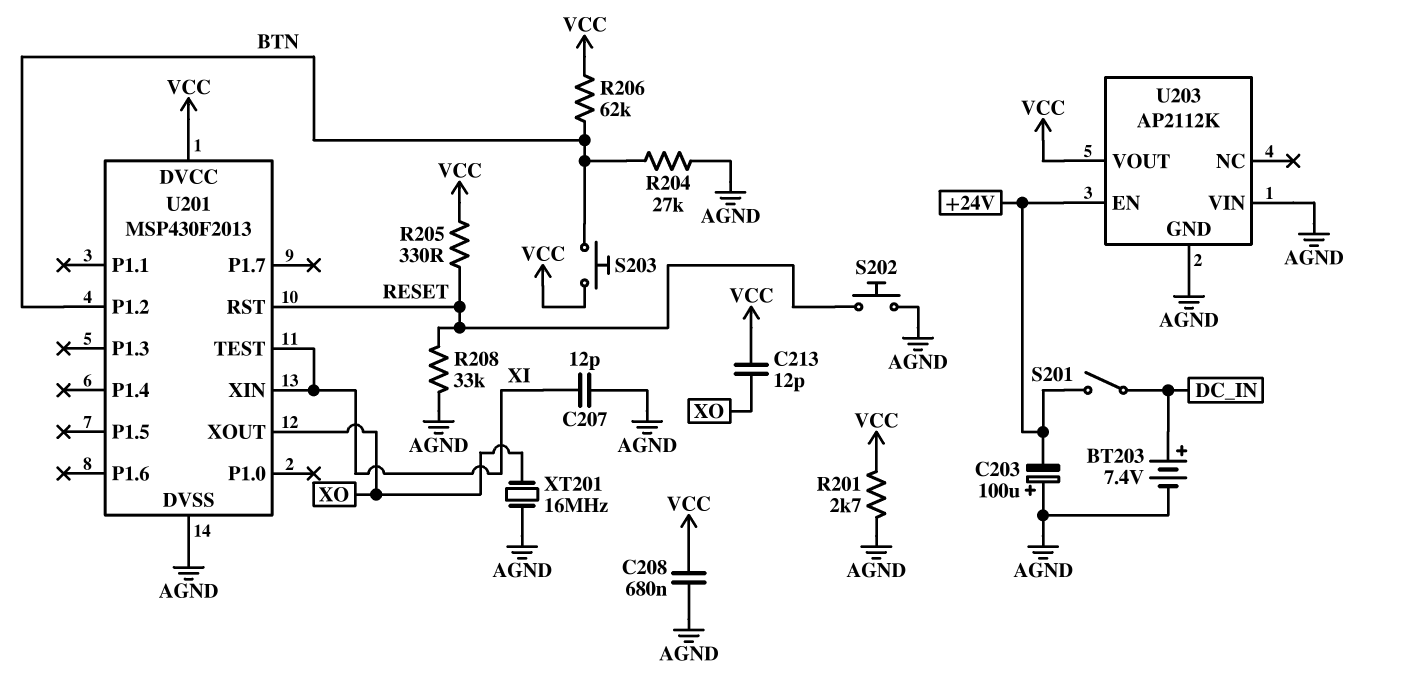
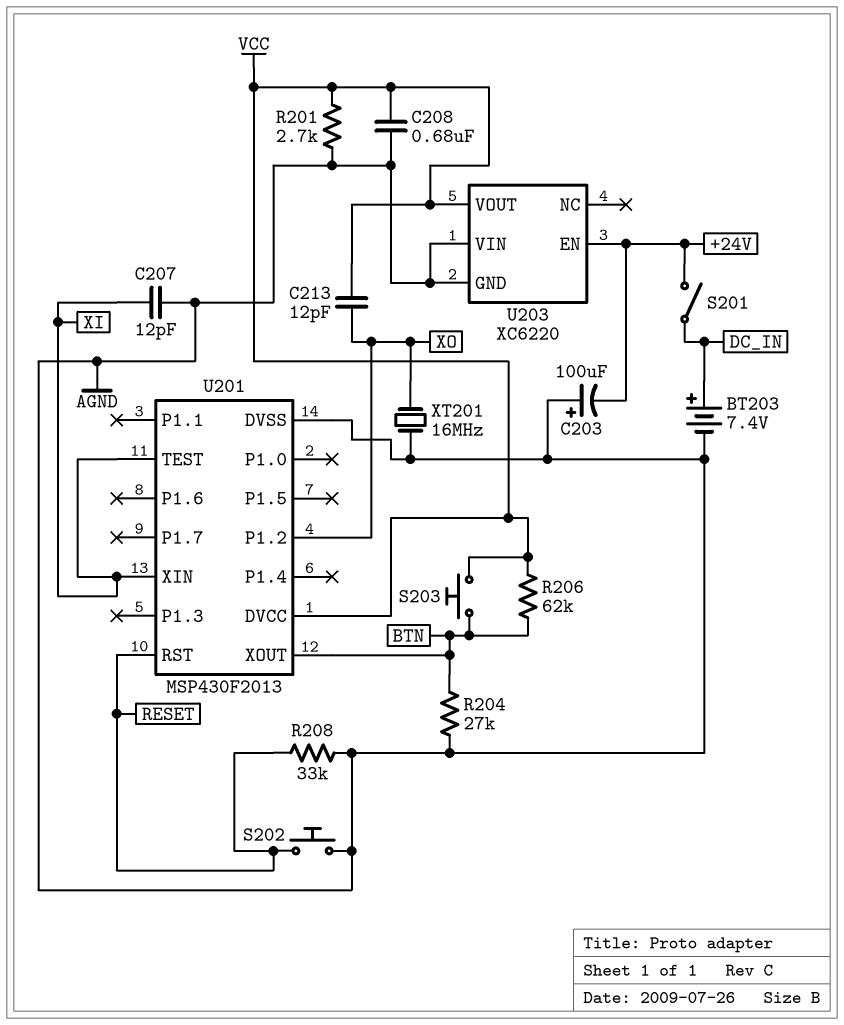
R205: 330 (RESET, VCC) -> none
U201 pin P1.2: BTN -> XO
U201 pin XOUT: XO -> BTN
U203: AP2112K -> XC6220

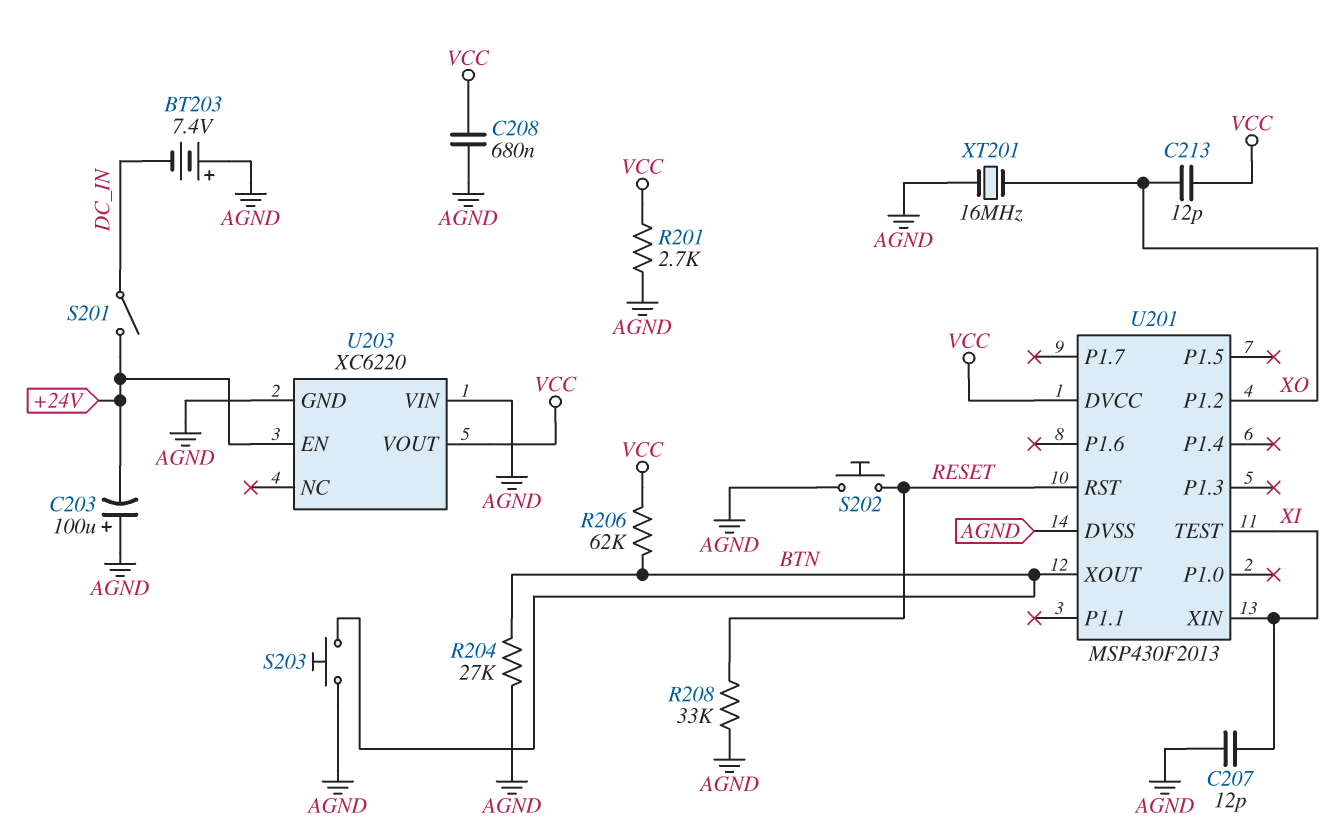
BT203: 7.4V (plus DC_IN, minus AGND) -> 7.4V (plus AGND, minus DC_IN)
S203: button (BTN, VCC) -> button (AGND, BTN)

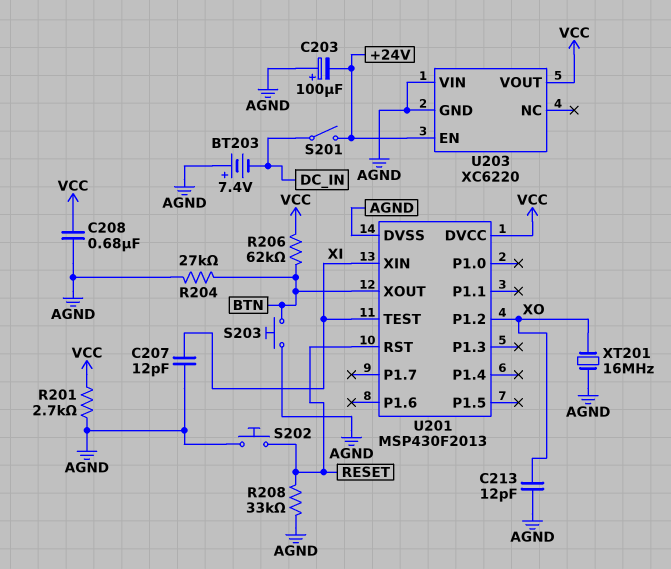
C213: 12pF (VCC, XO) -> 12pF (AGND, XO)

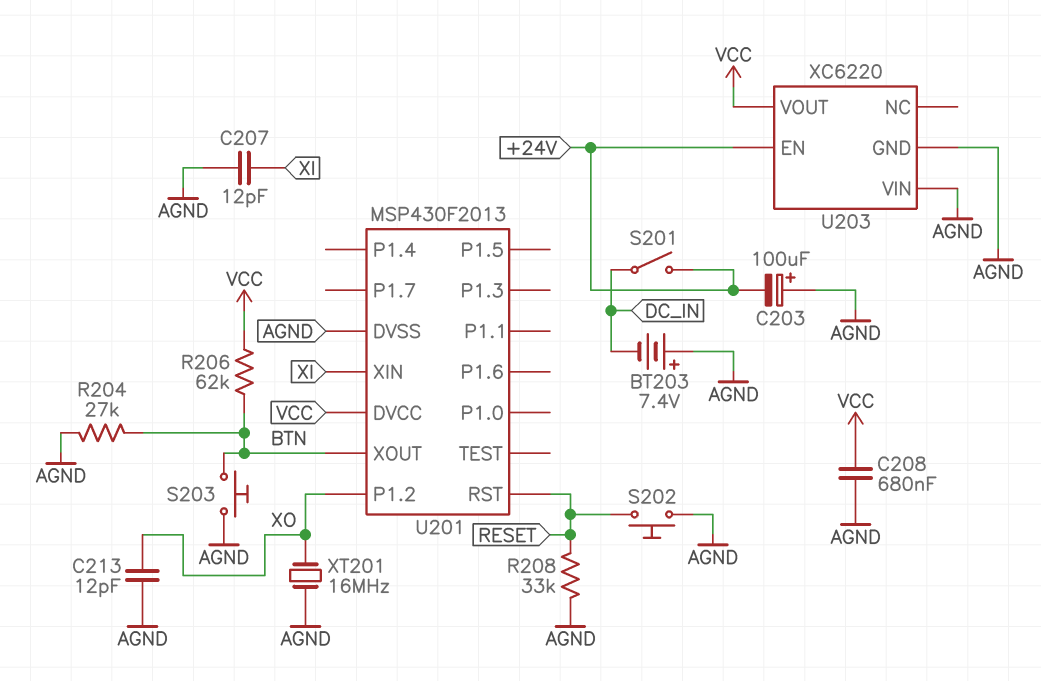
R201: 2.7k (AGND, VCC) -> none
U201 pin TEST: XI -> none

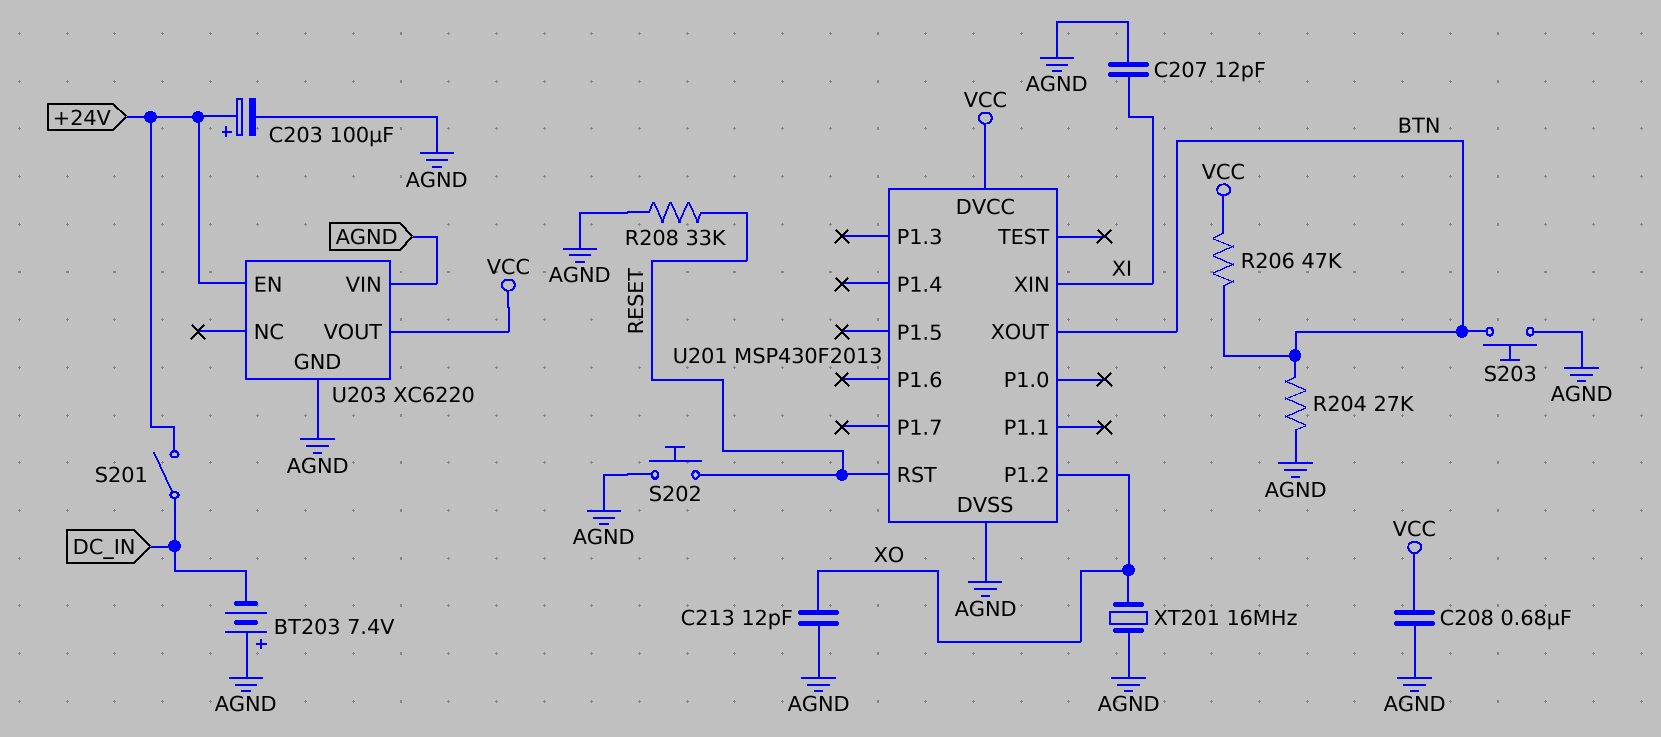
C203: 100uF (plus AGND, minus +24V) -> 100uF (plus +24V, minus AGND)
R206: 62k (BTN, VCC) -> 47k (BTN, VCC)

